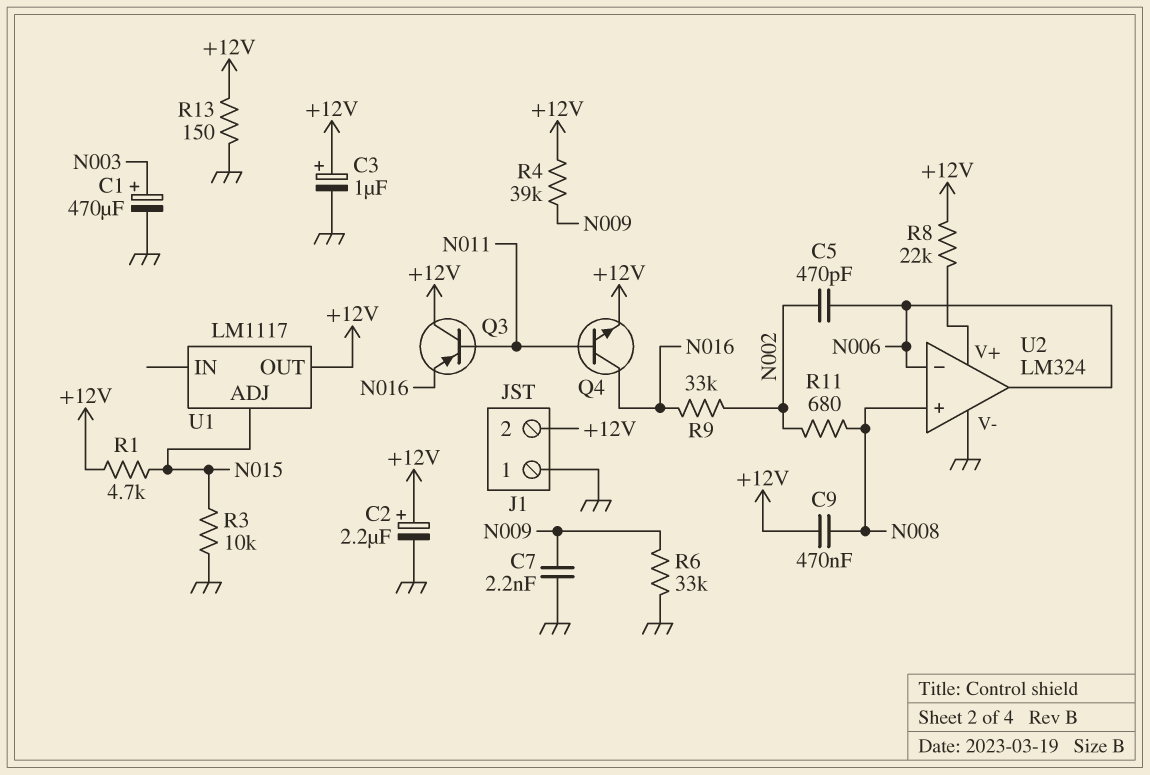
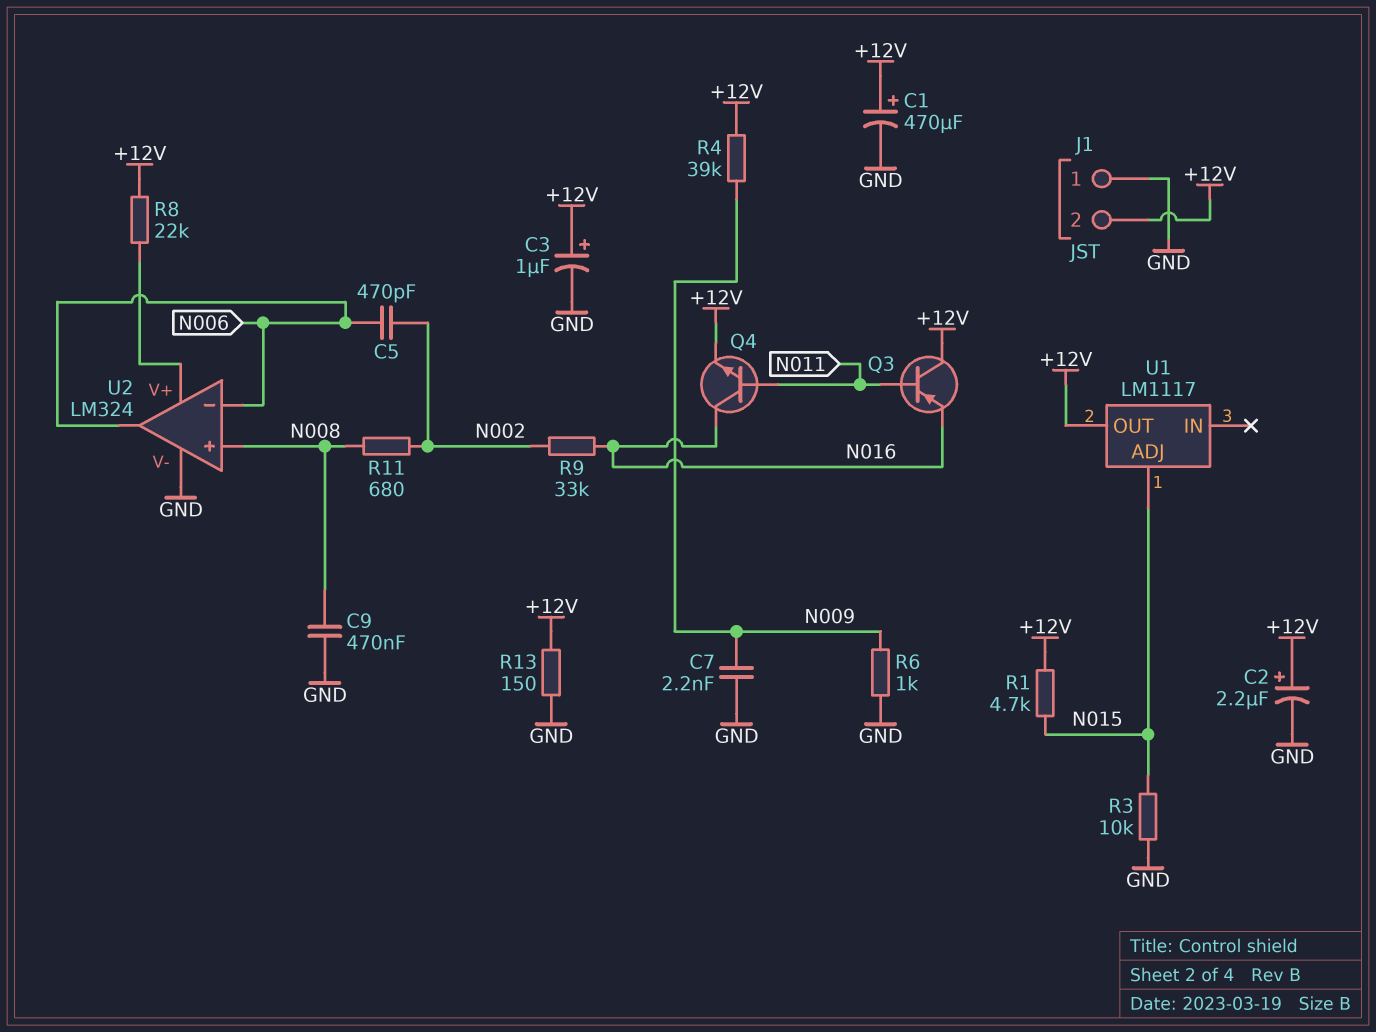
C1: 470uF (plus N003, minus GND) -> 470uF (plus +12V, minus GND)
C9: 470nF (+12V, N008) -> 470nF (GND, N008)
R6: 33k (GND, N009) -> 1k (GND, N009)

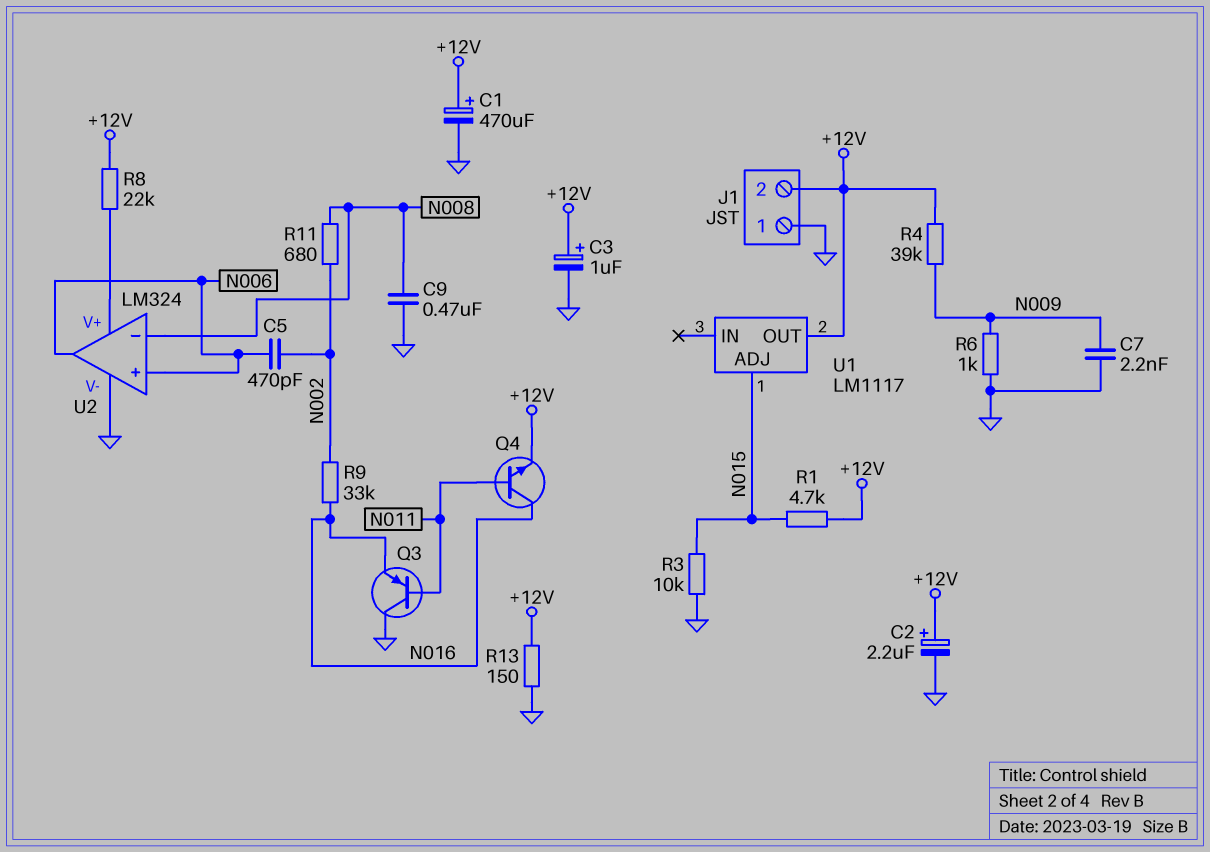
Q3: PNP (B N011, C +12V, E N016) -> PNP (B N011, C GND, E N016)
U2 pin in+: N008 -> N006
U2 pin in-: N006 -> N008

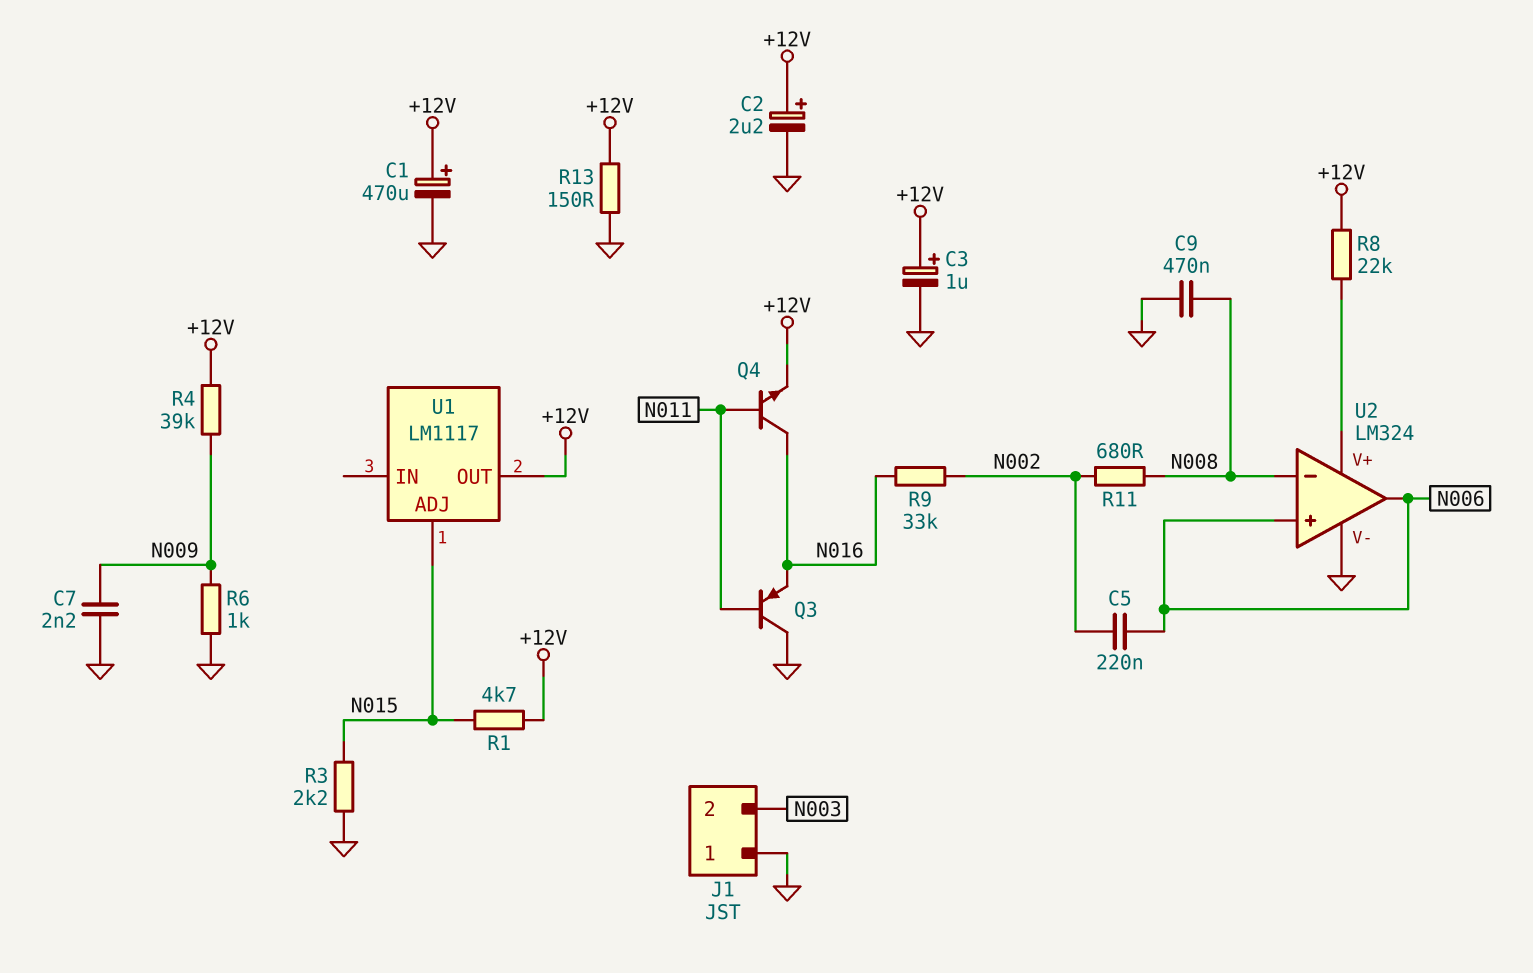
C5: 470pF (N002, N006) -> 220nF (N002, N006)
J1 pin 2: +12V -> N003
R3: 10k (GND, N015) -> 2.2k (GND, N015)

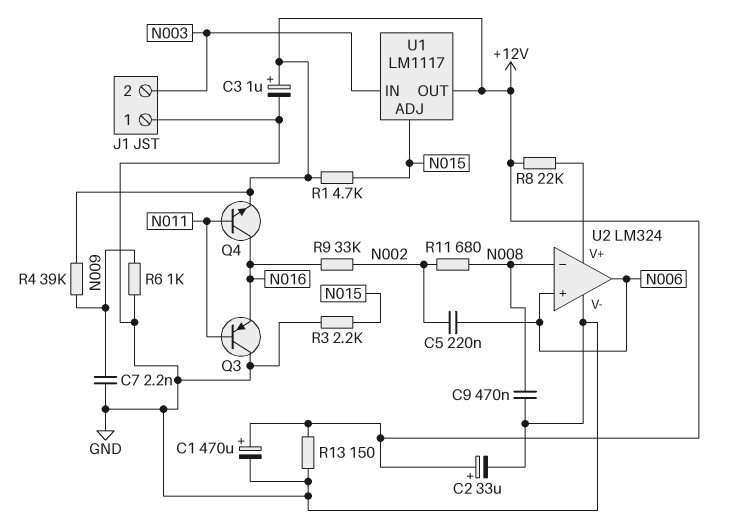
C2: 2.2uF (plus +12V, minus GND) -> 33uF (plus +12V, minus GND)
U1 pin IN: none -> N003

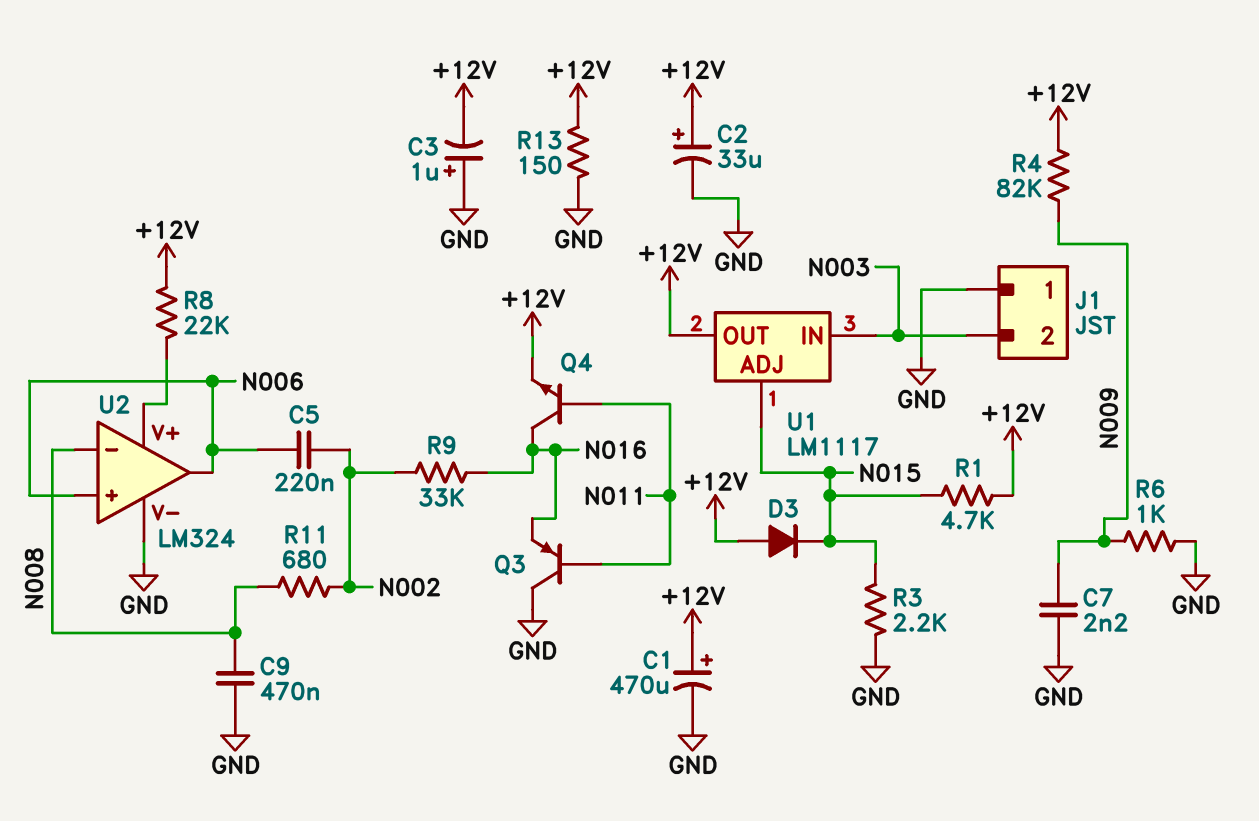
C3: 1uF (plus +12V, minus GND) -> 1uF (plus GND, minus +12V)
D3: none -> diode (A +12V, K N015)
R4: 39k (+12V, N009) -> 82k (+12V, N009)

